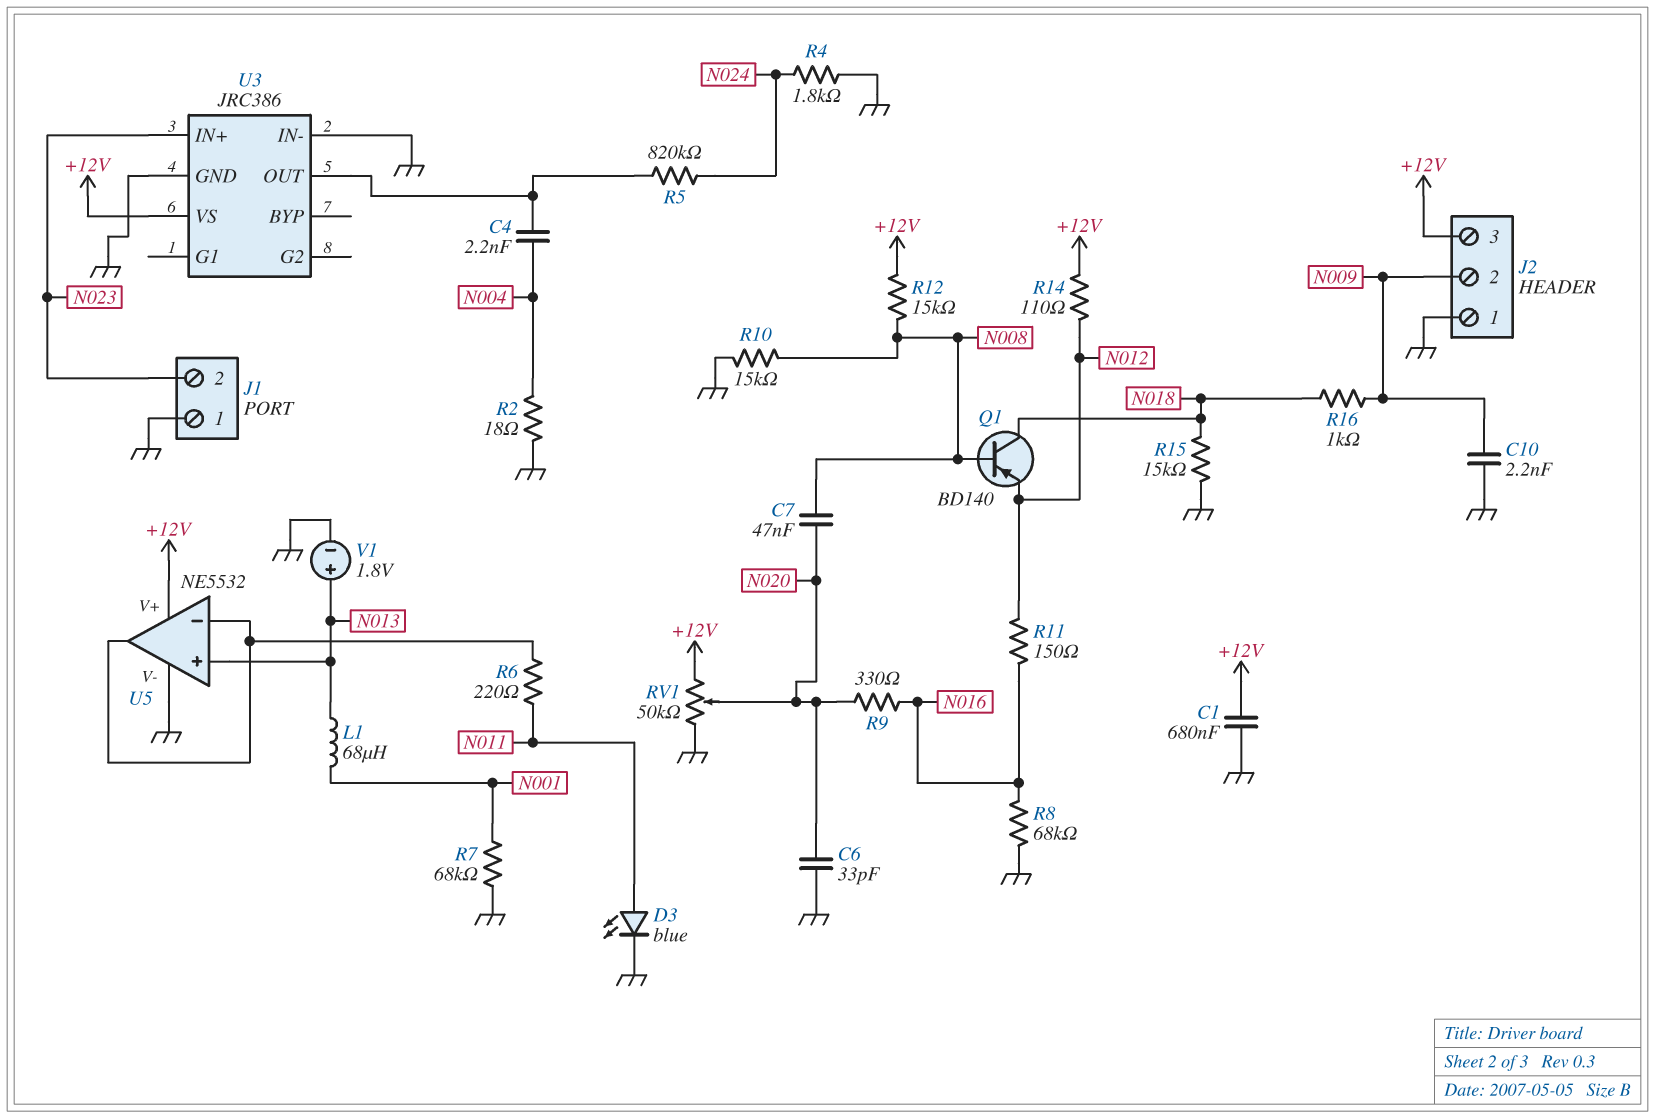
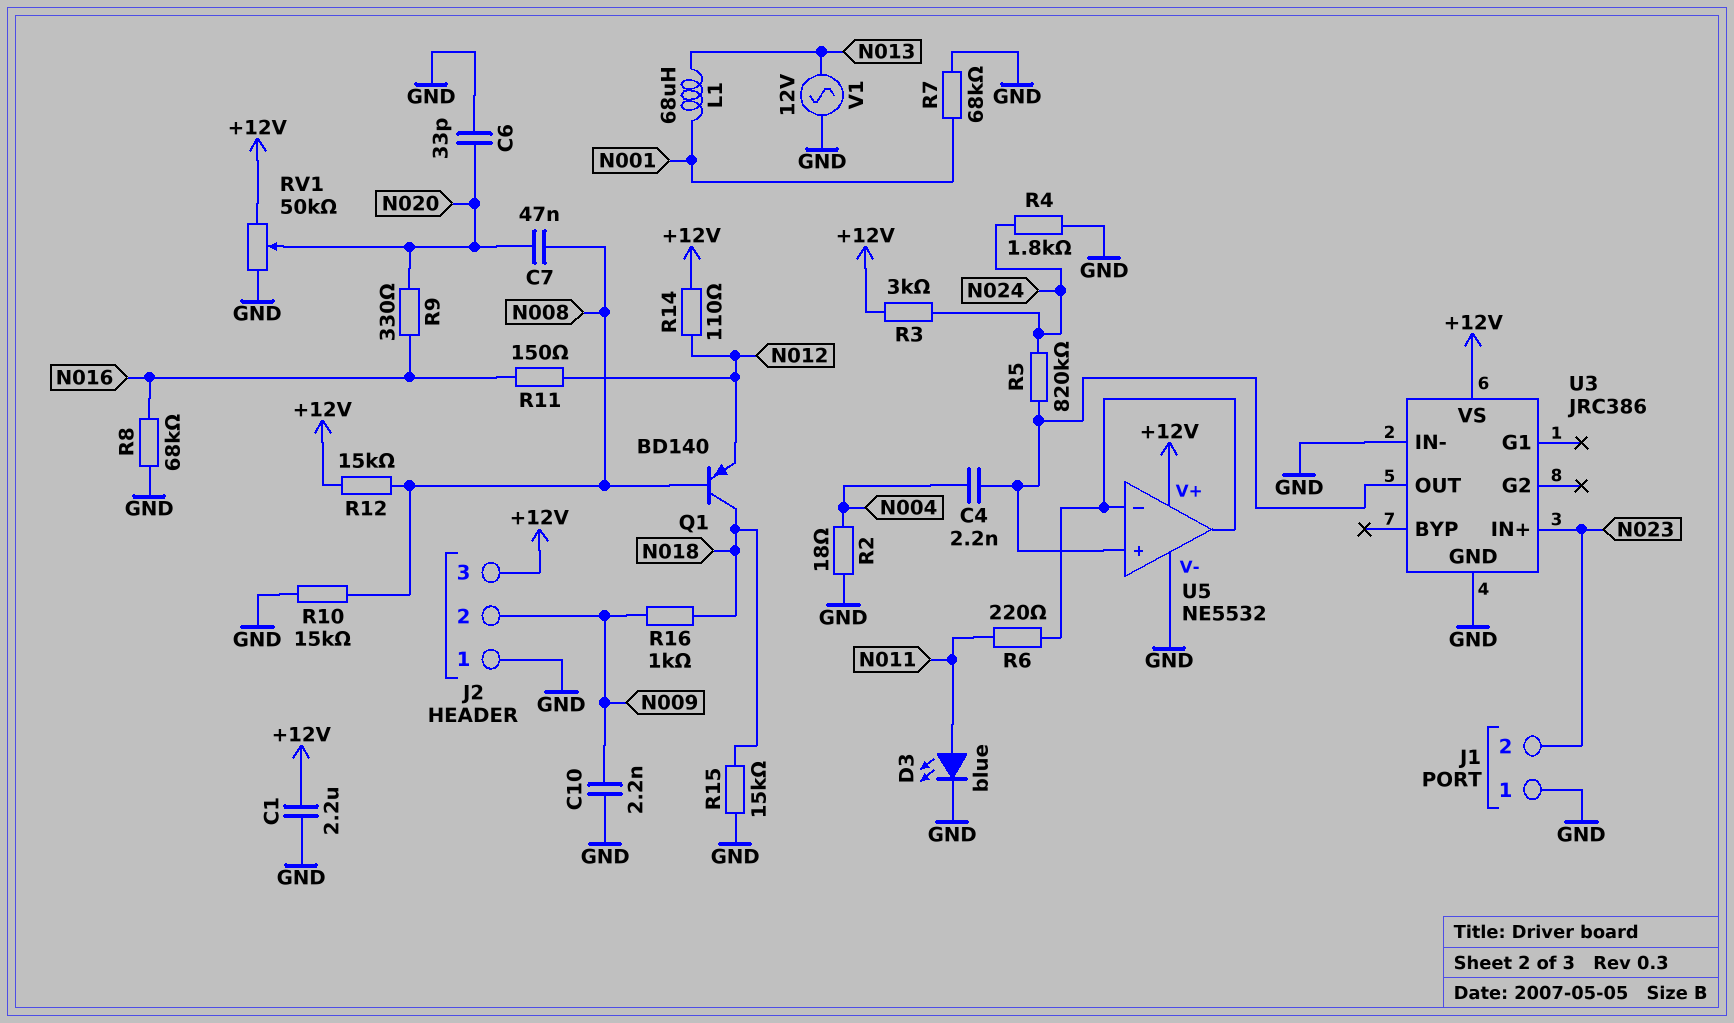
C1: 680nF (+12V, GND) -> 2.2uF (+12V, GND)
R3: none -> 3k (+12V, N024)
U5 pin in+: N013 -> U3/OUT
V1: 1.8V (plus N013, minus GND) -> AC 12V (GND, N013)

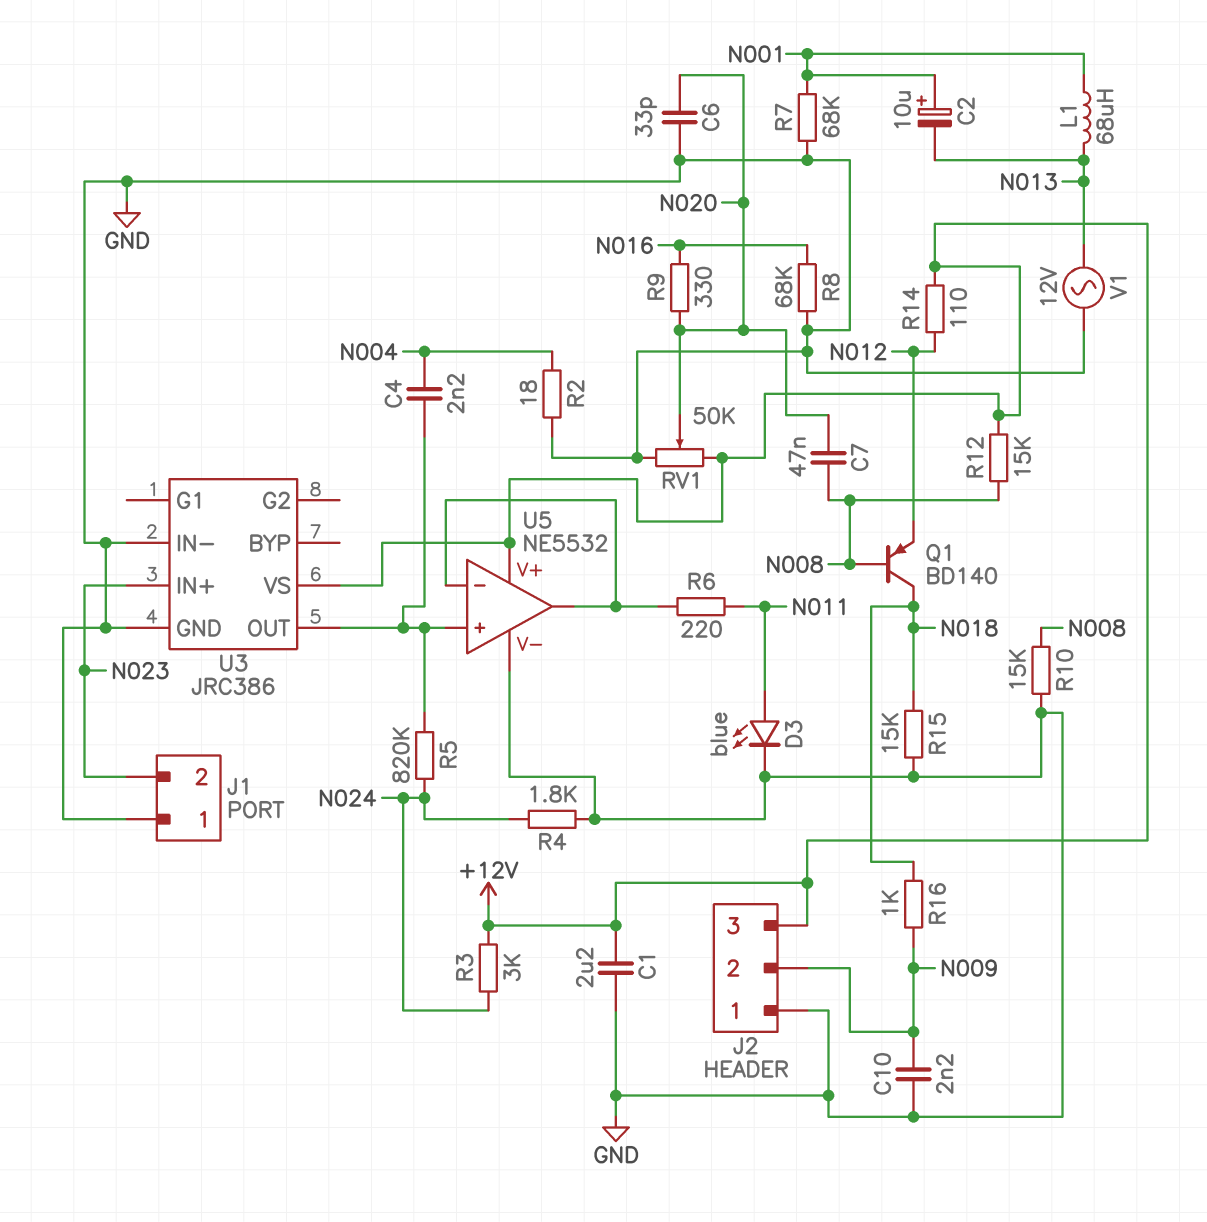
C2: none -> 10uF (plus N001, minus N013)
R11: 150 (N012, N016) -> none

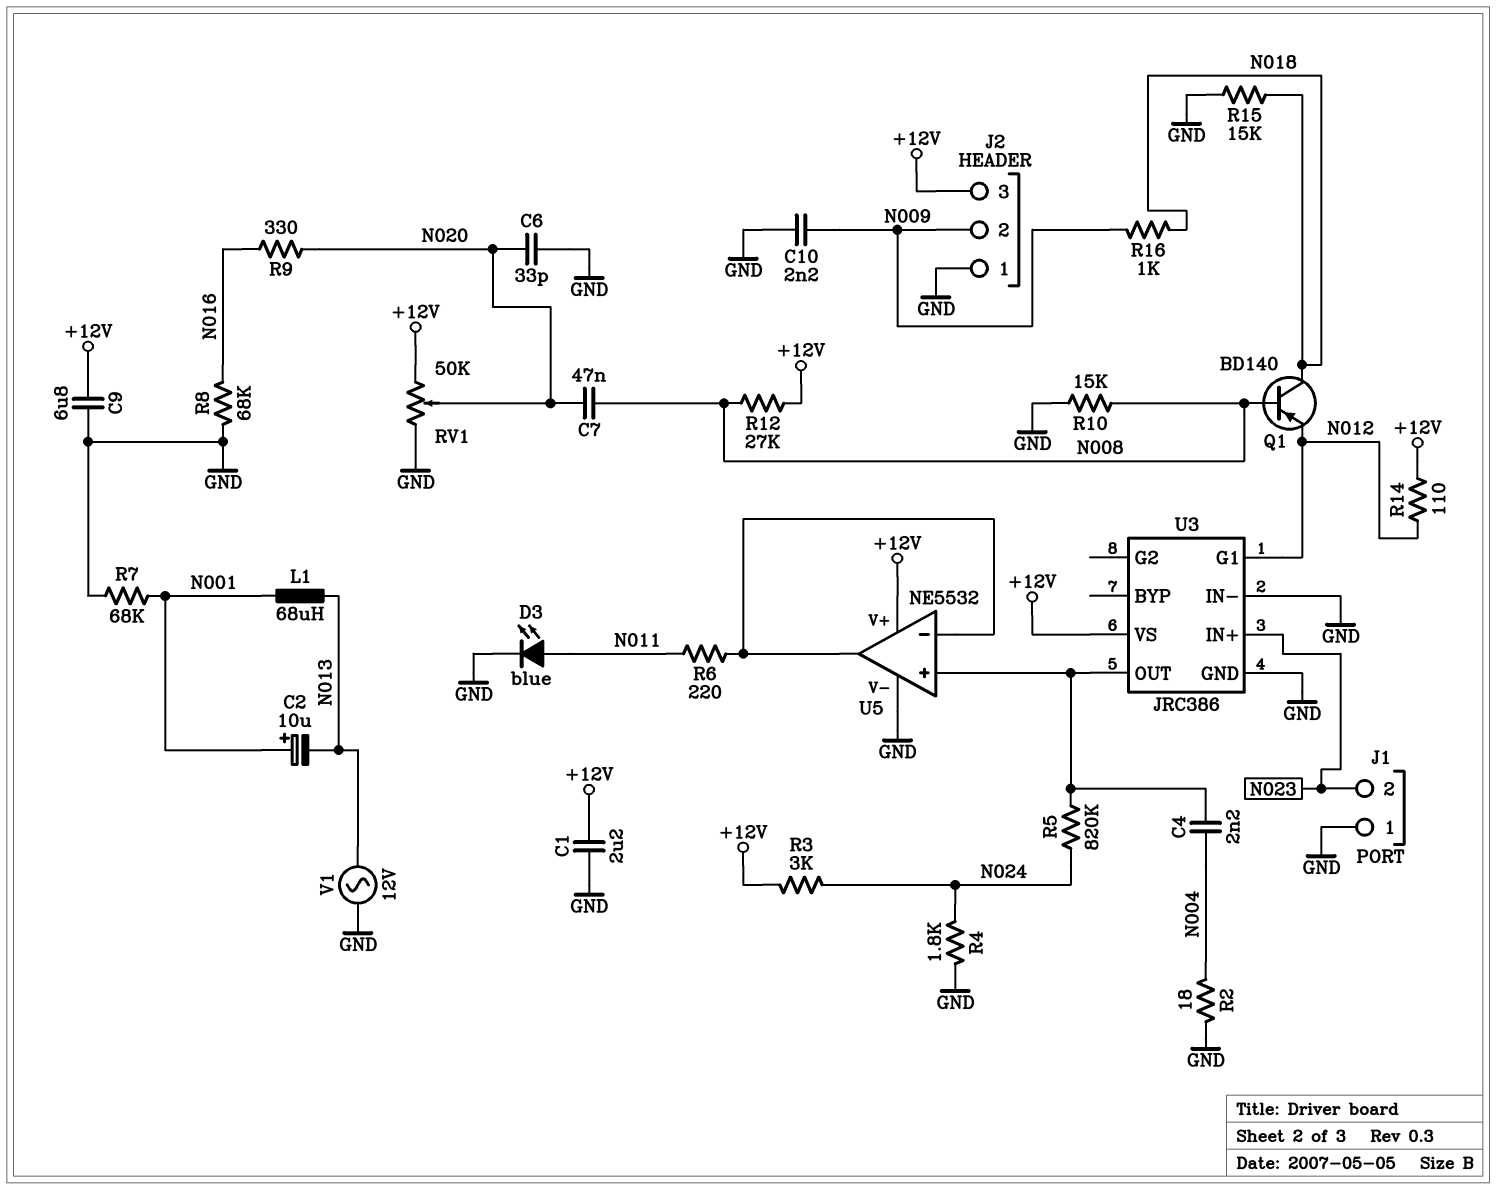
C9: none -> 6.8uF (+12V, GND)
R12: 15k (+12V, N008) -> 27k (+12V, N008)
U3 pin G1: none -> N012

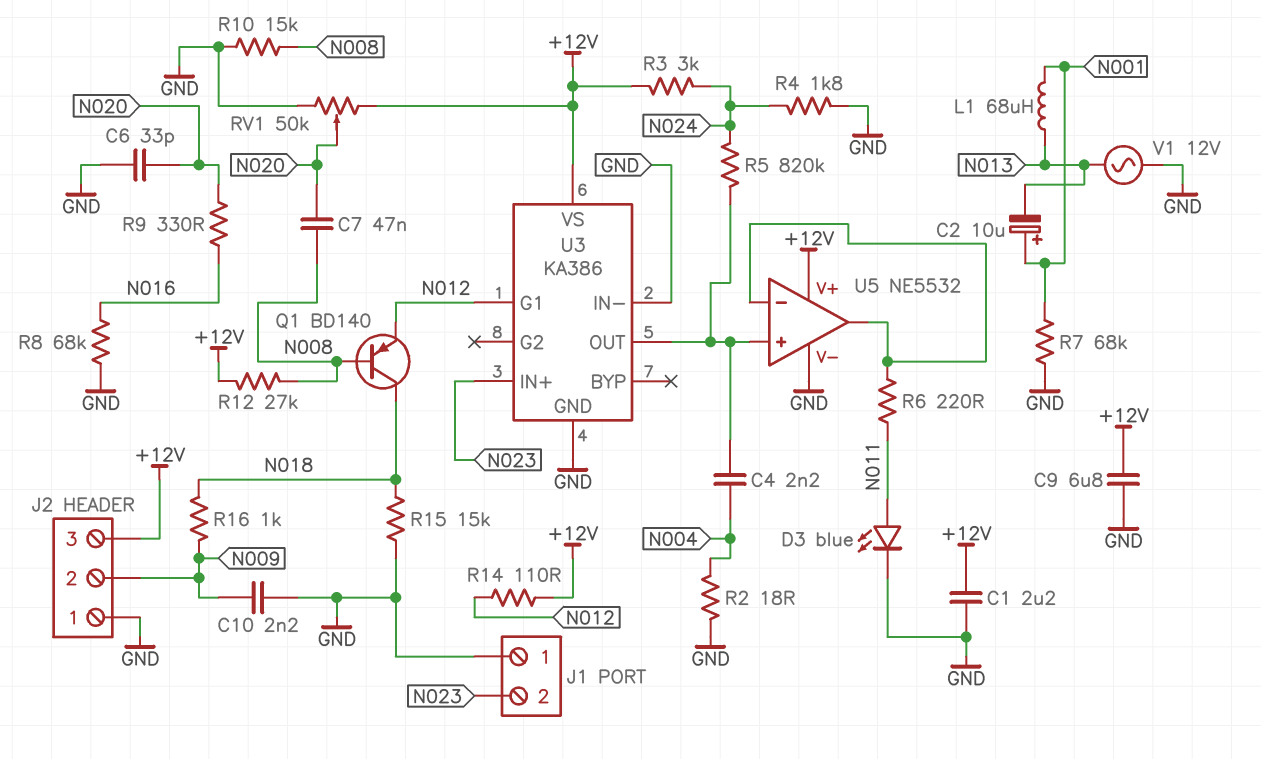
U3: JRC386 -> KA386

